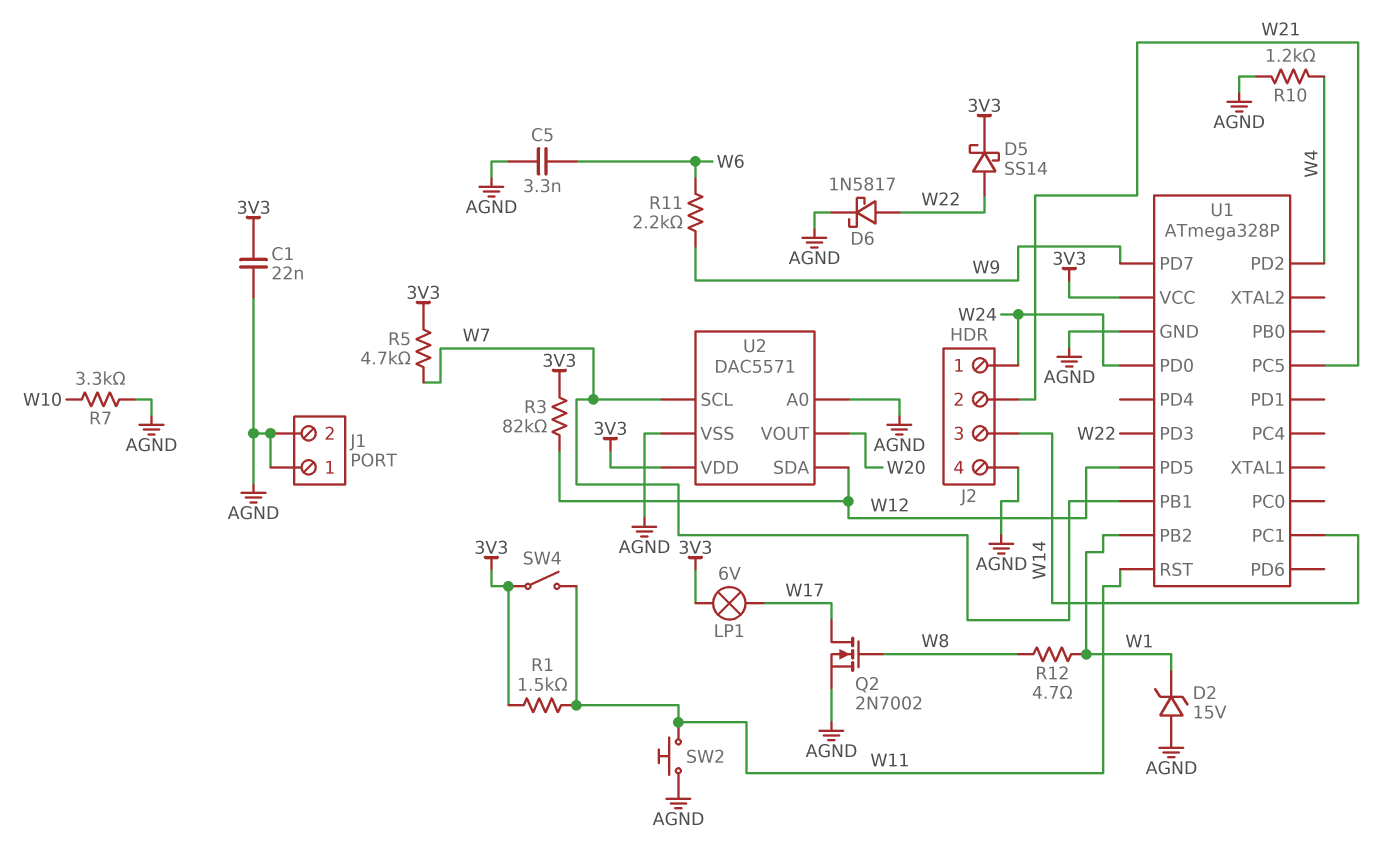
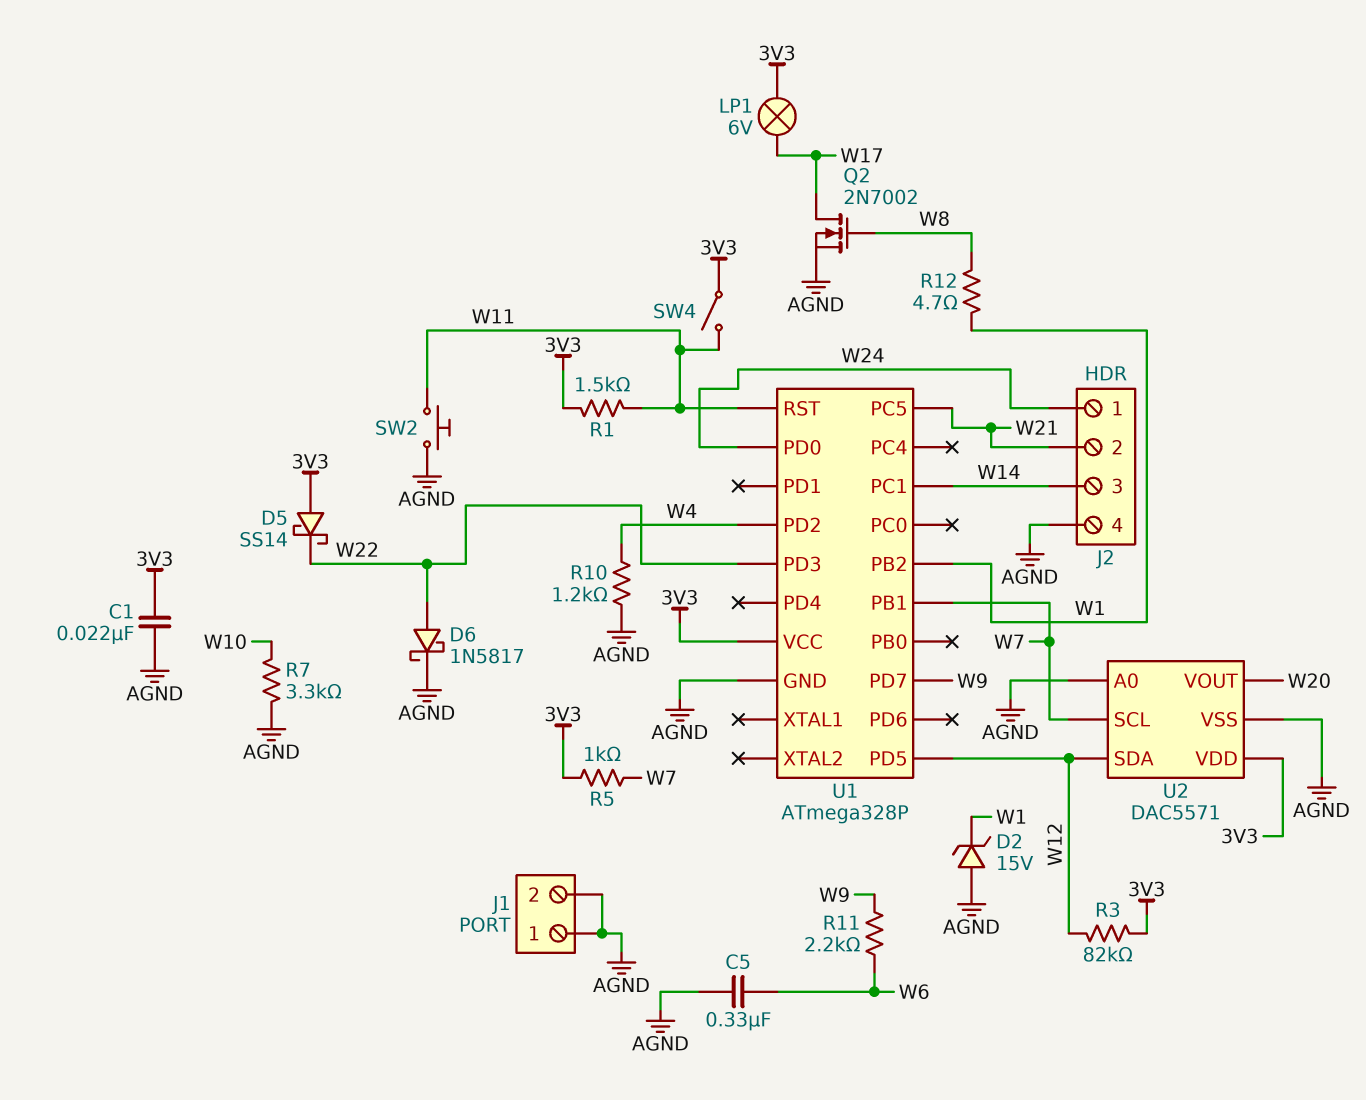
C5: 3.3nF (AGND, W6) -> 330nF (AGND, W6)
D5: schottky SS14 (A W22, K 3V3) -> schottky SS14 (A 3V3, K W22)
R5: 4.7k (3V3, W7) -> 1k (3V3, W7)

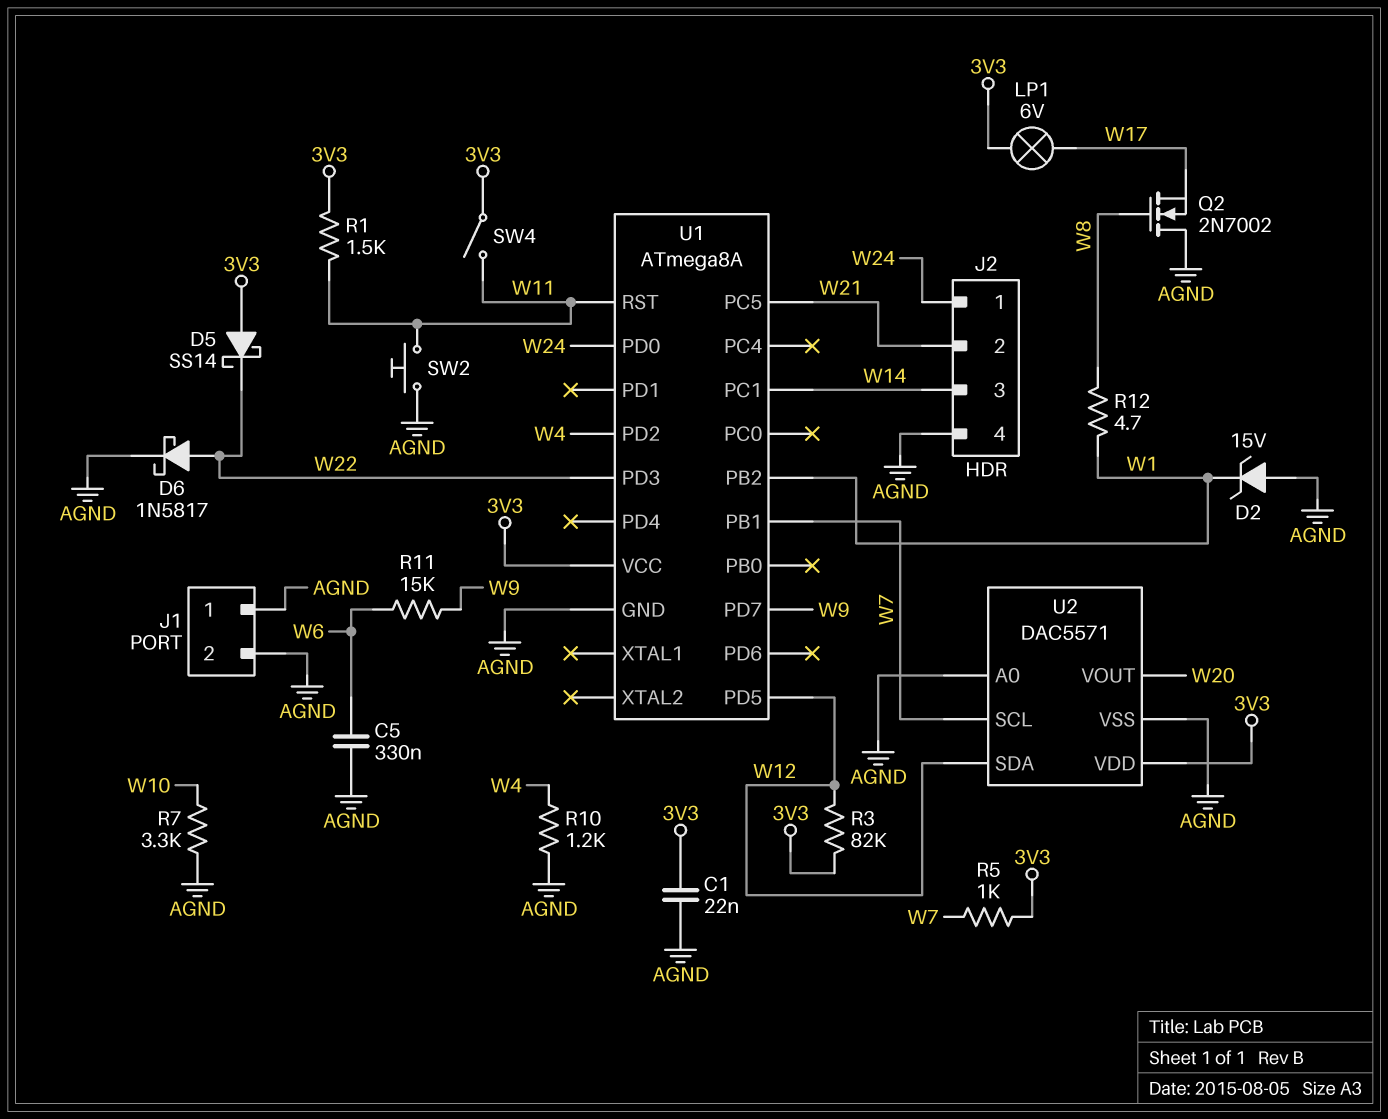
Q2: NMOS 2N7002 (G W8, D W17, S AGND) -> NMOS 2N7002 (G W8, D AGND, S W17)
R11: 2.2k (W6, W9) -> 15k (W6, W9)
U1: ATmega328P -> ATmega8A

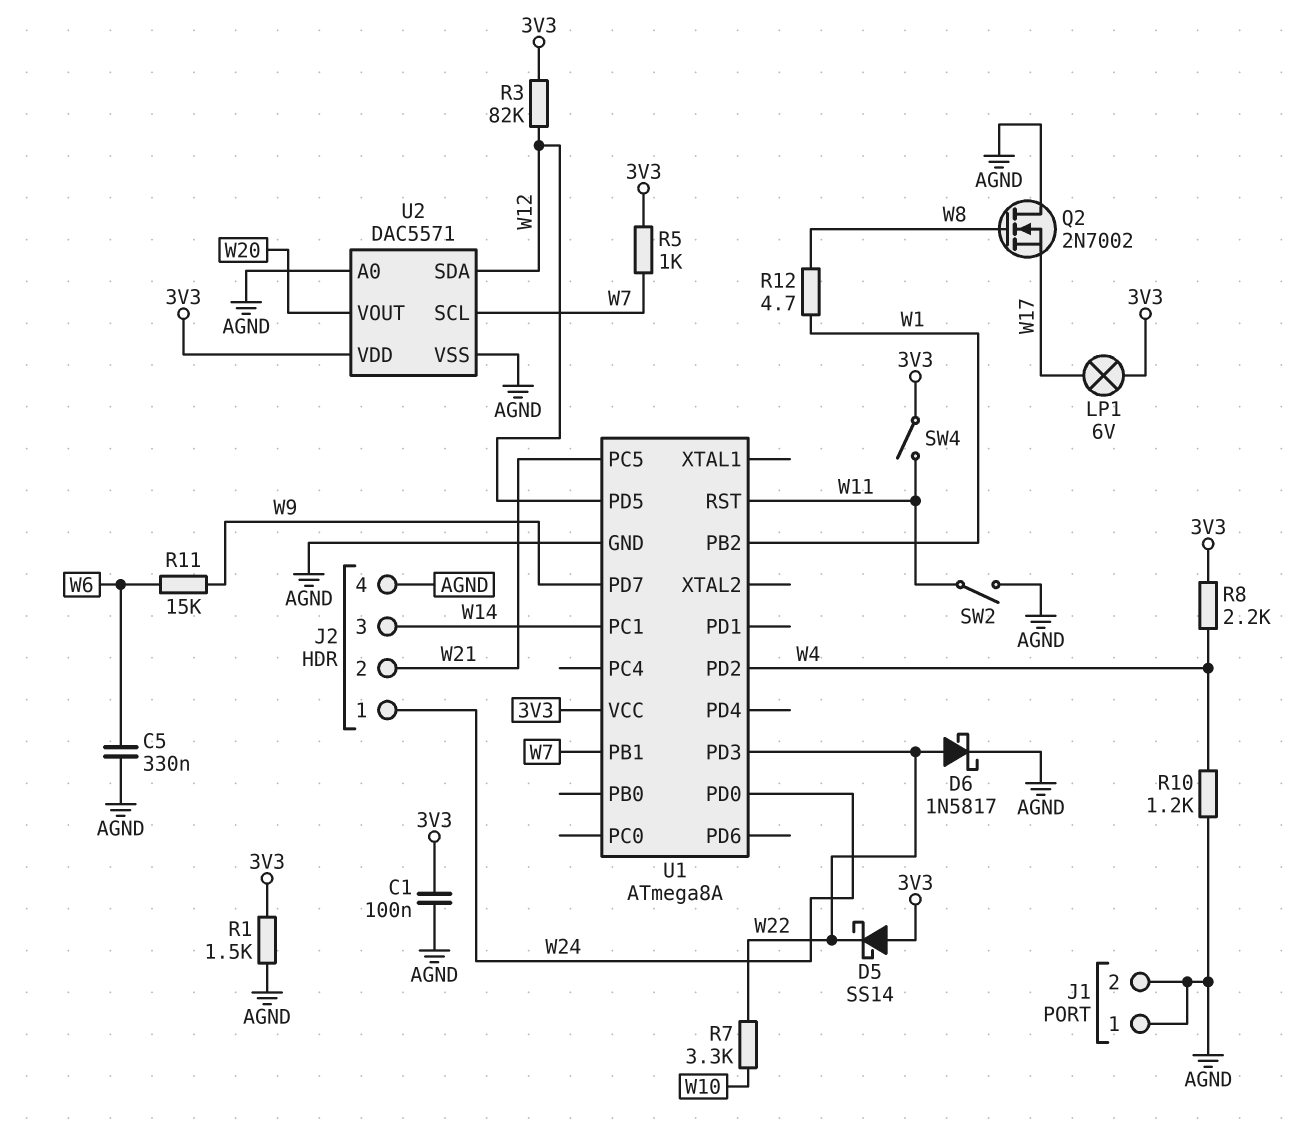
C1: 22nF (3V3, AGND) -> 100nF (3V3, AGND)
D2: zener 15V (A AGND, K W1) -> none
R1: 1.5k (3V3, W11) -> 1.5k (3V3, AGND)
R7: 3.3k (AGND, W10) -> 3.3k (W10, W22)
R8: none -> 2.2k (3V3, W4)
SW2: button (AGND, W11) -> switch (AGND, W11)

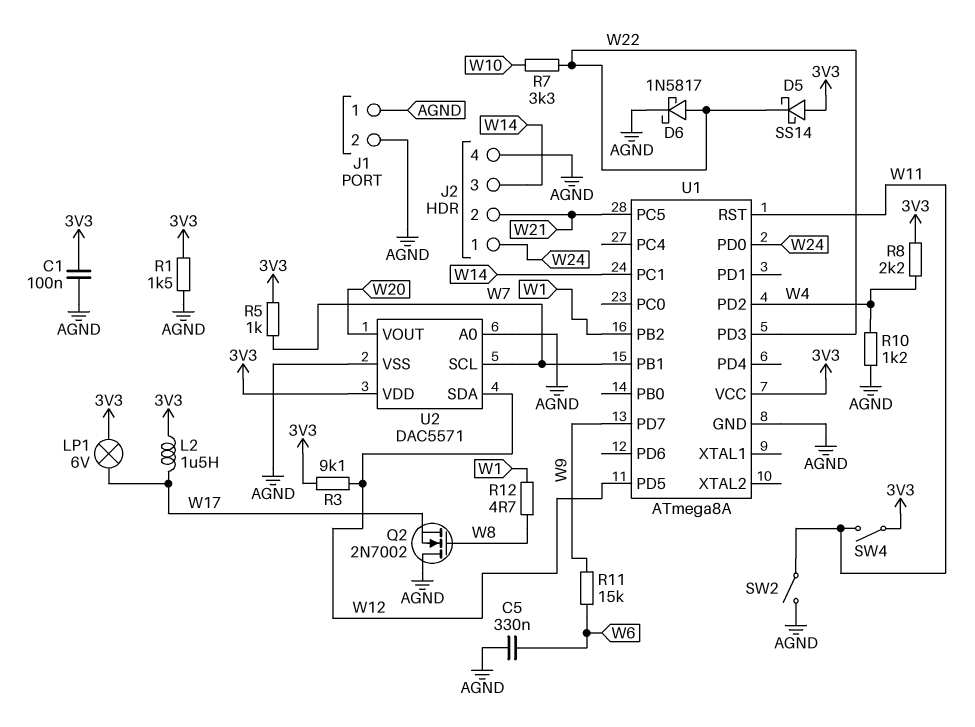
L2: none -> 1.5uH (3V3, W17)
R3: 82k (3V3, W12) -> 9.1k (3V3, W12)

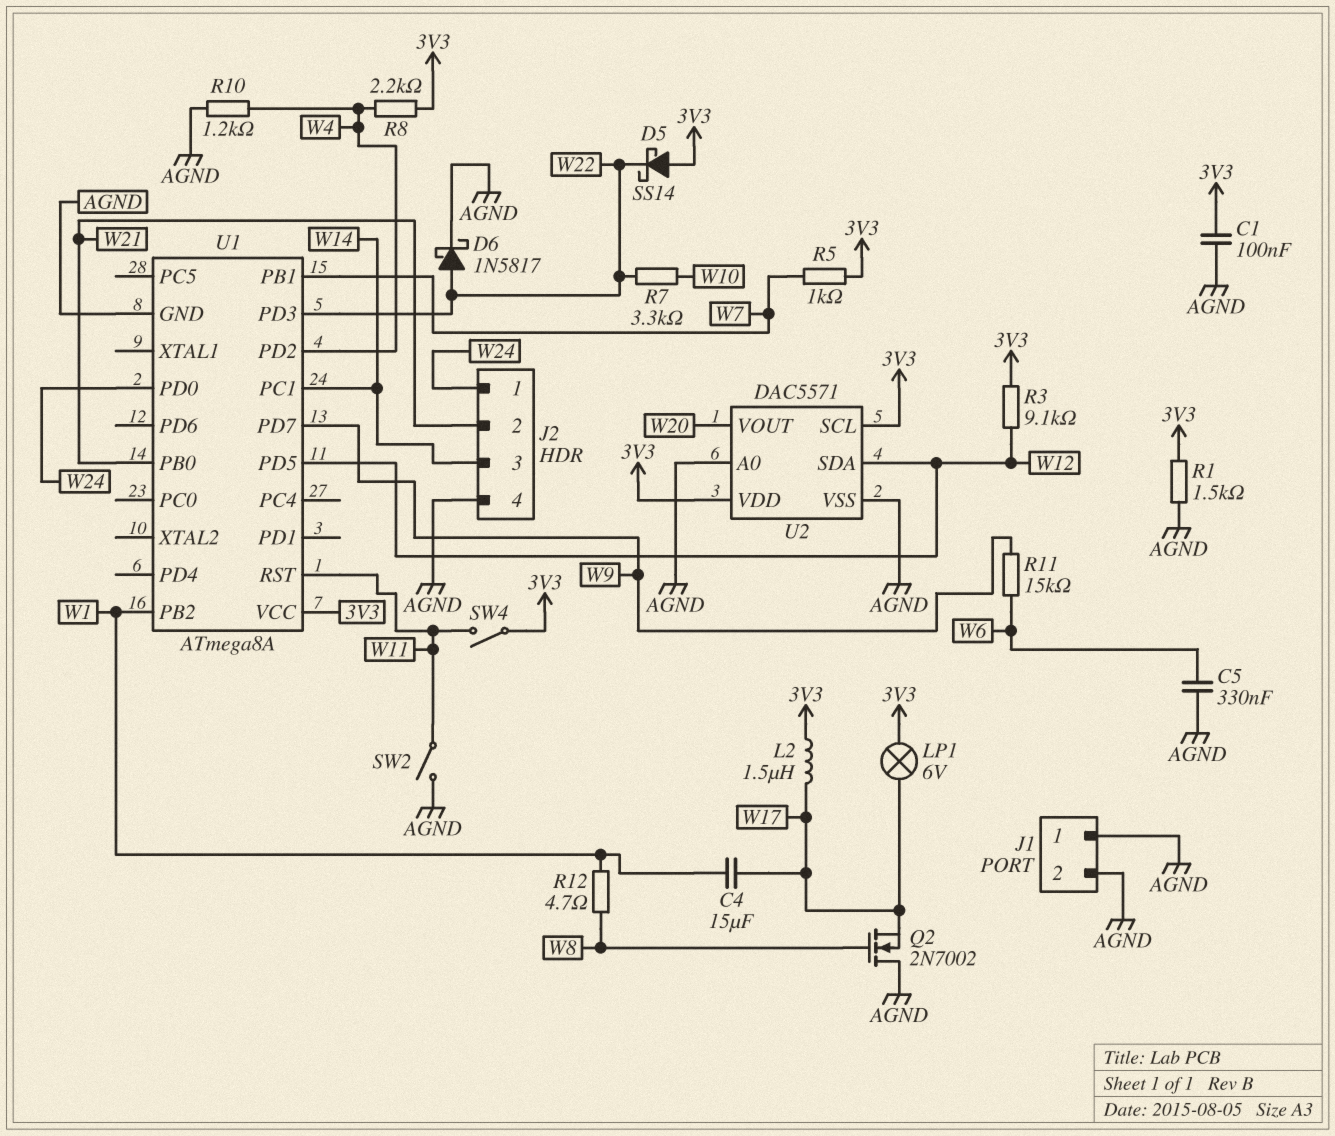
C4: none -> 15uF (W1, W17)
U1 pin PB0: none -> W21
U1 pin PC5: W21 -> none
U2 pin SCL: W7 -> 3V3

